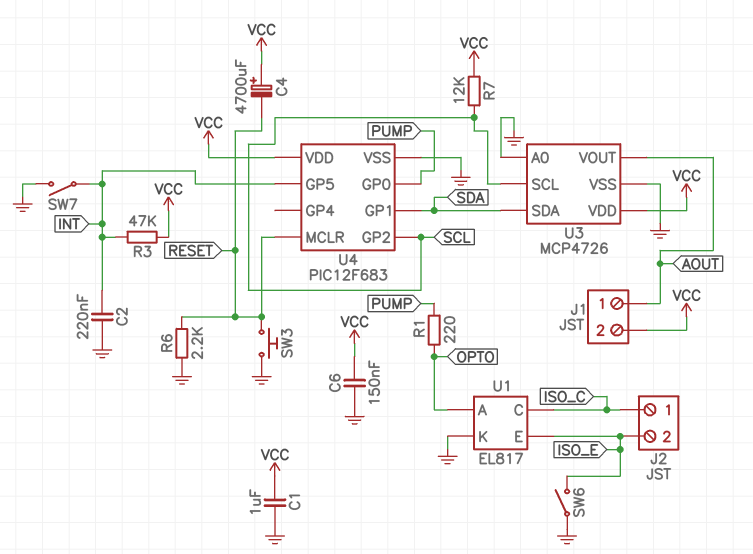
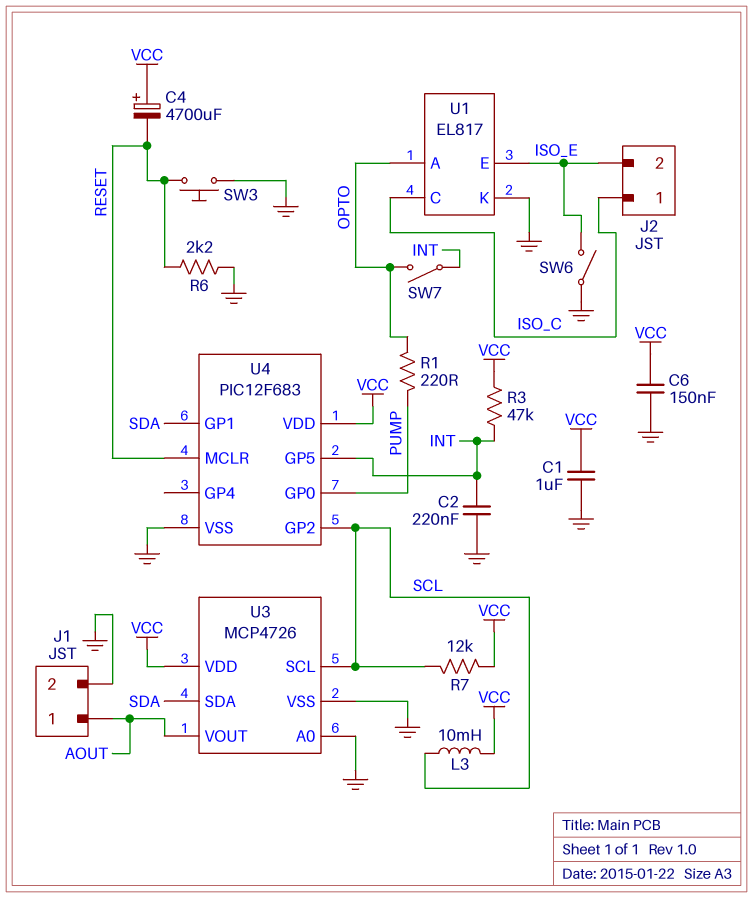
J1 pin 2: VCC -> GND
L3: none -> 10mH (SCL, VCC)
SW7: switch (GND, INT) -> switch (INT, OPTO)

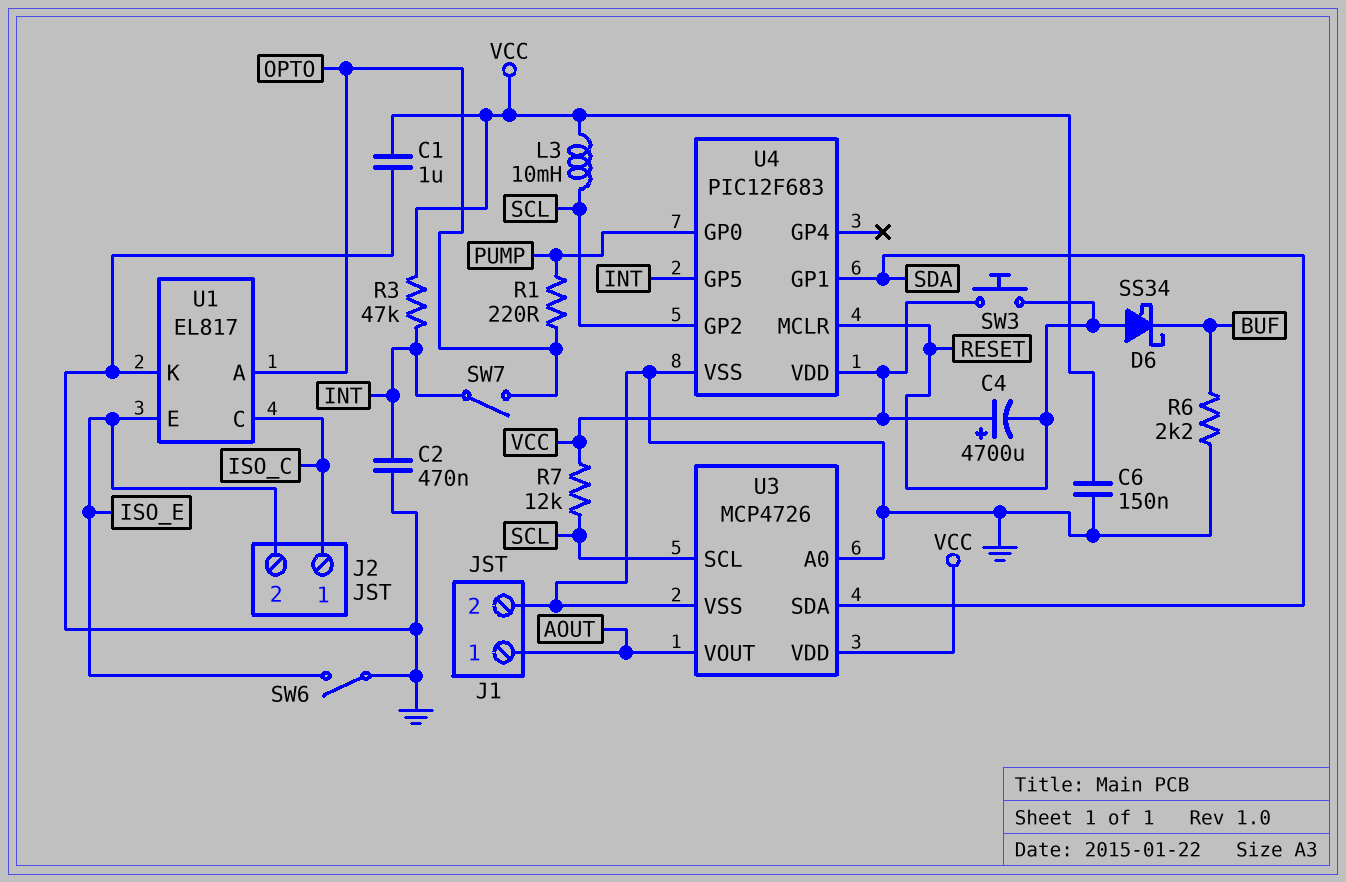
C2: 220nF (GND, INT) -> 470nF (GND, INT)
D6: none -> schottky SS34 (A RESET, K BUF)
R6: 2.2k (GND, RESET) -> 2.2k (BUF, GND)
SW3: button (GND, RESET) -> button (RESET, VCC)

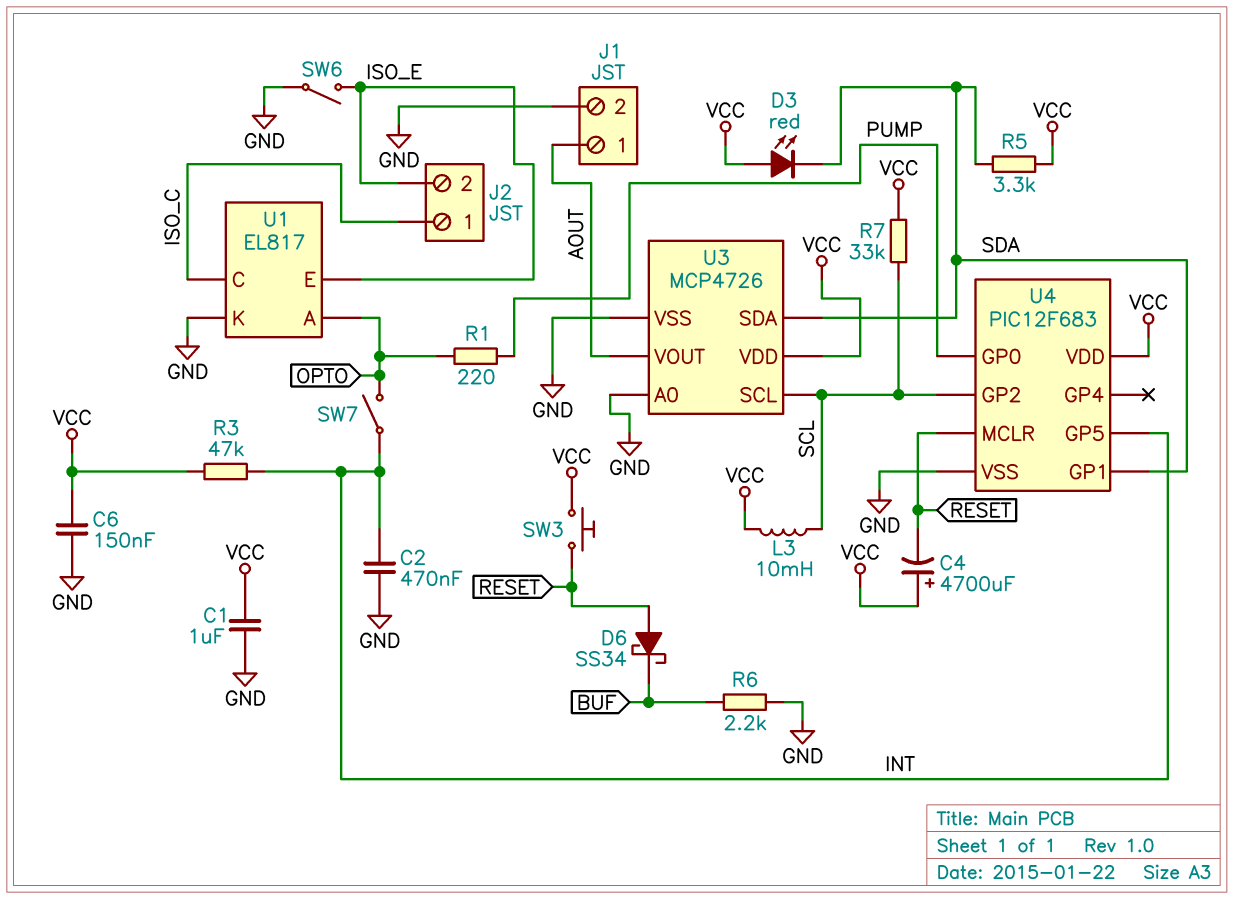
D3: none -> LED red (A VCC, K SDA)
R5: none -> 3.3k (SDA, VCC)
R7: 12k (SCL, VCC) -> 33k (SCL, VCC)

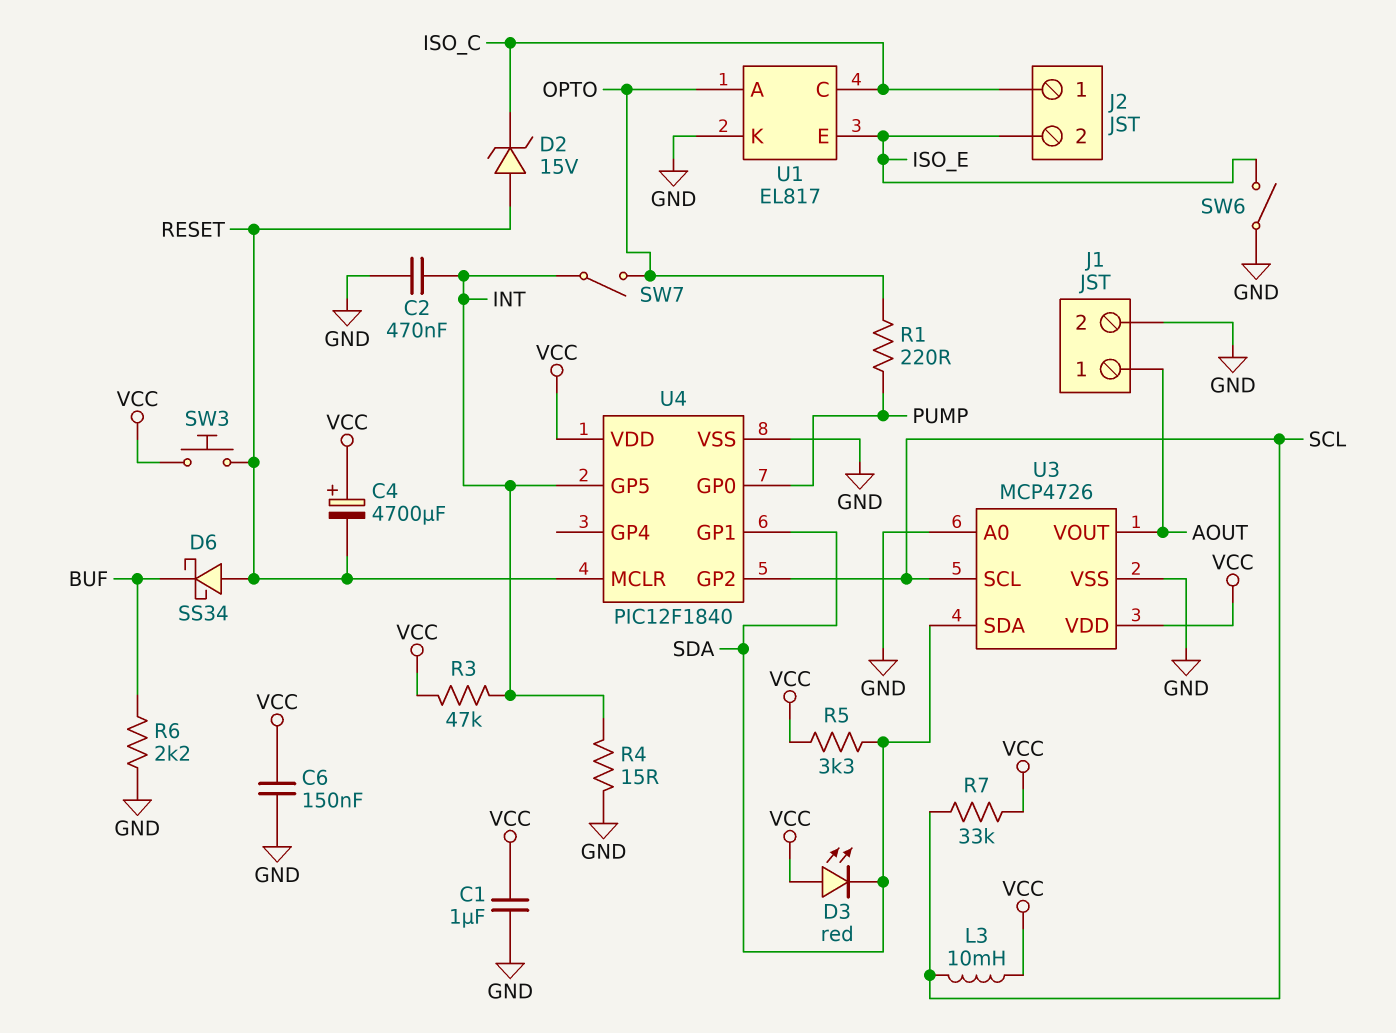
D2: none -> zener 15V (A RESET, K ISO_C)
R4: none -> 15 (GND, INT)
U4: PIC12F683 -> PIC12F1840

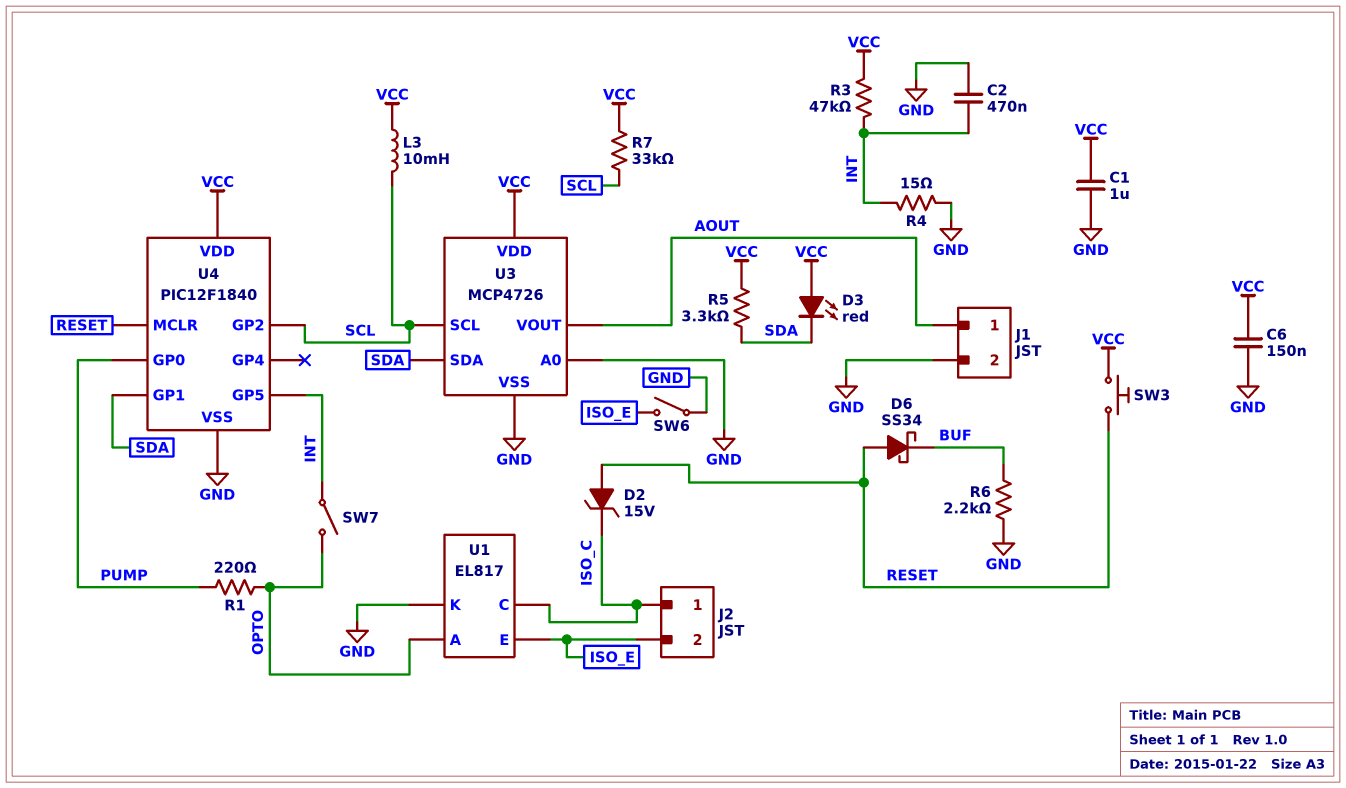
C4: 4700uF (plus VCC, minus RESET) -> none

